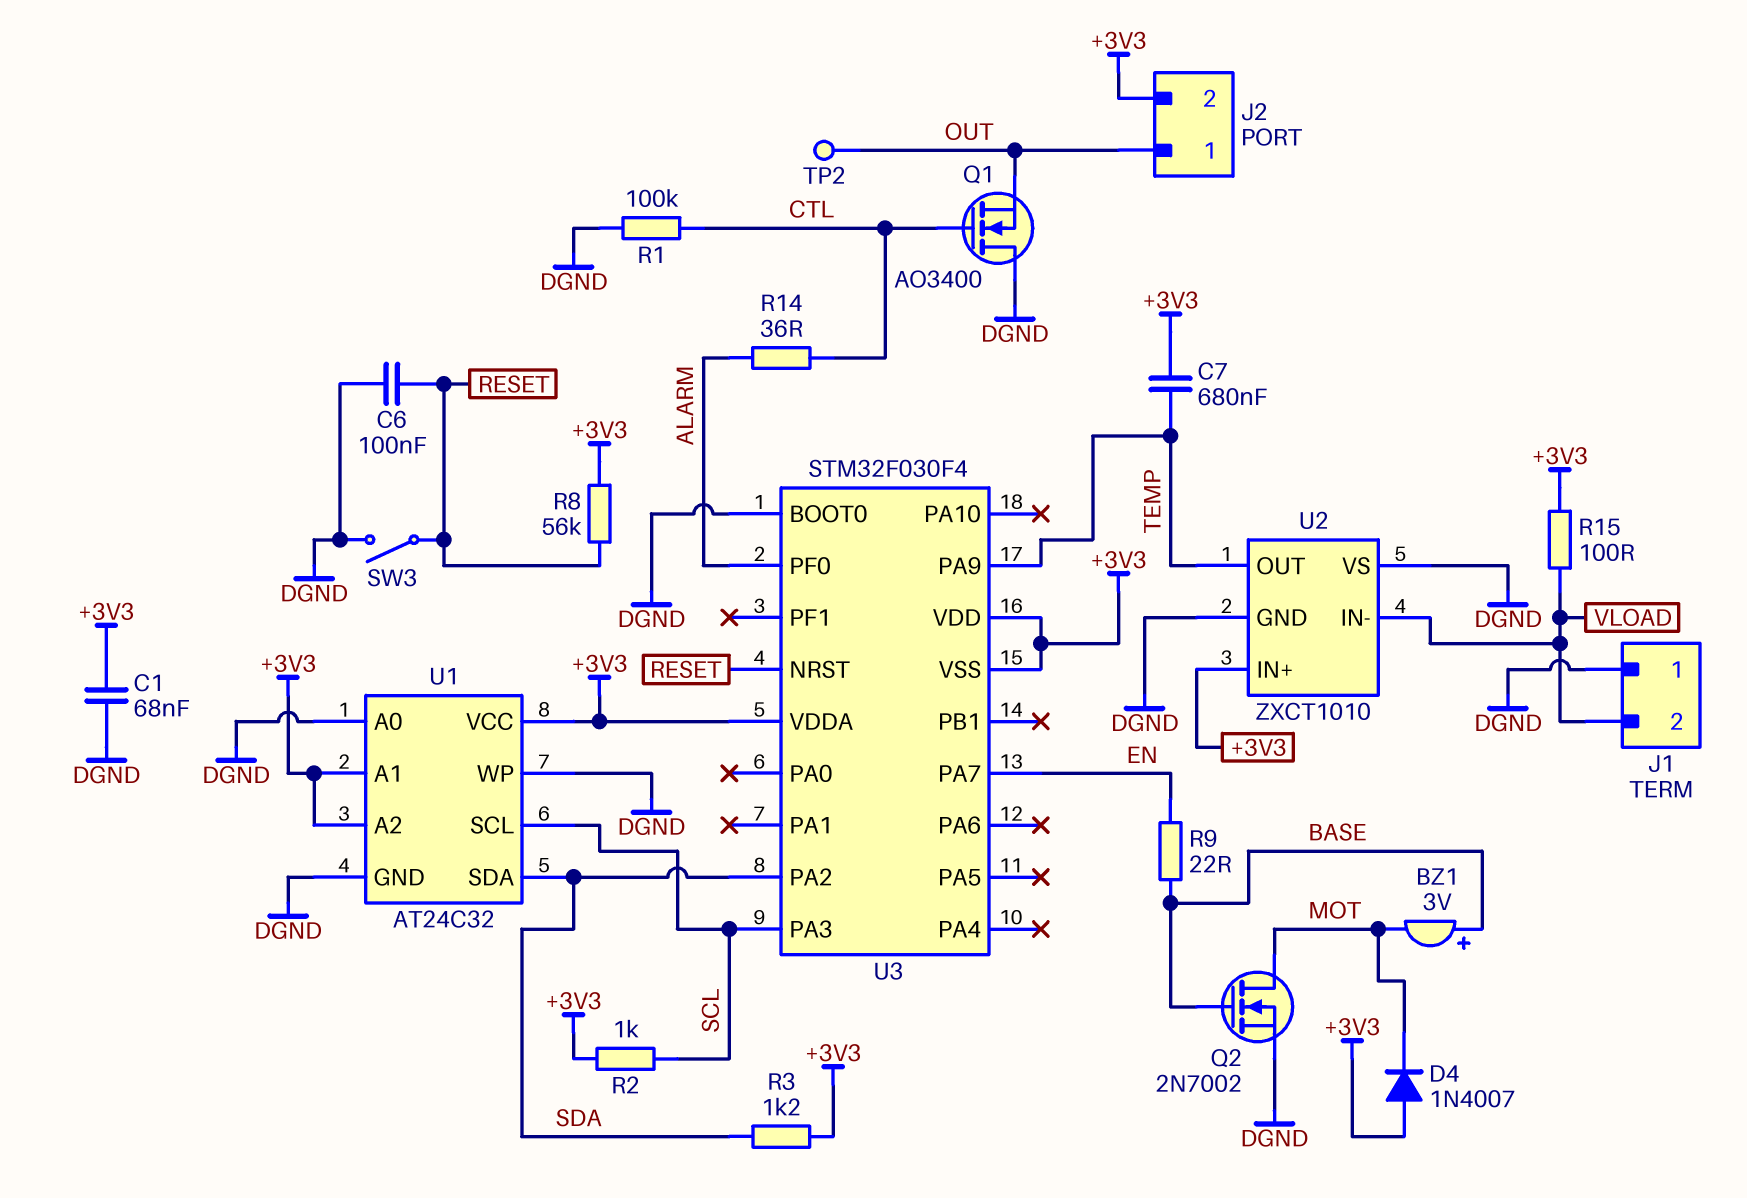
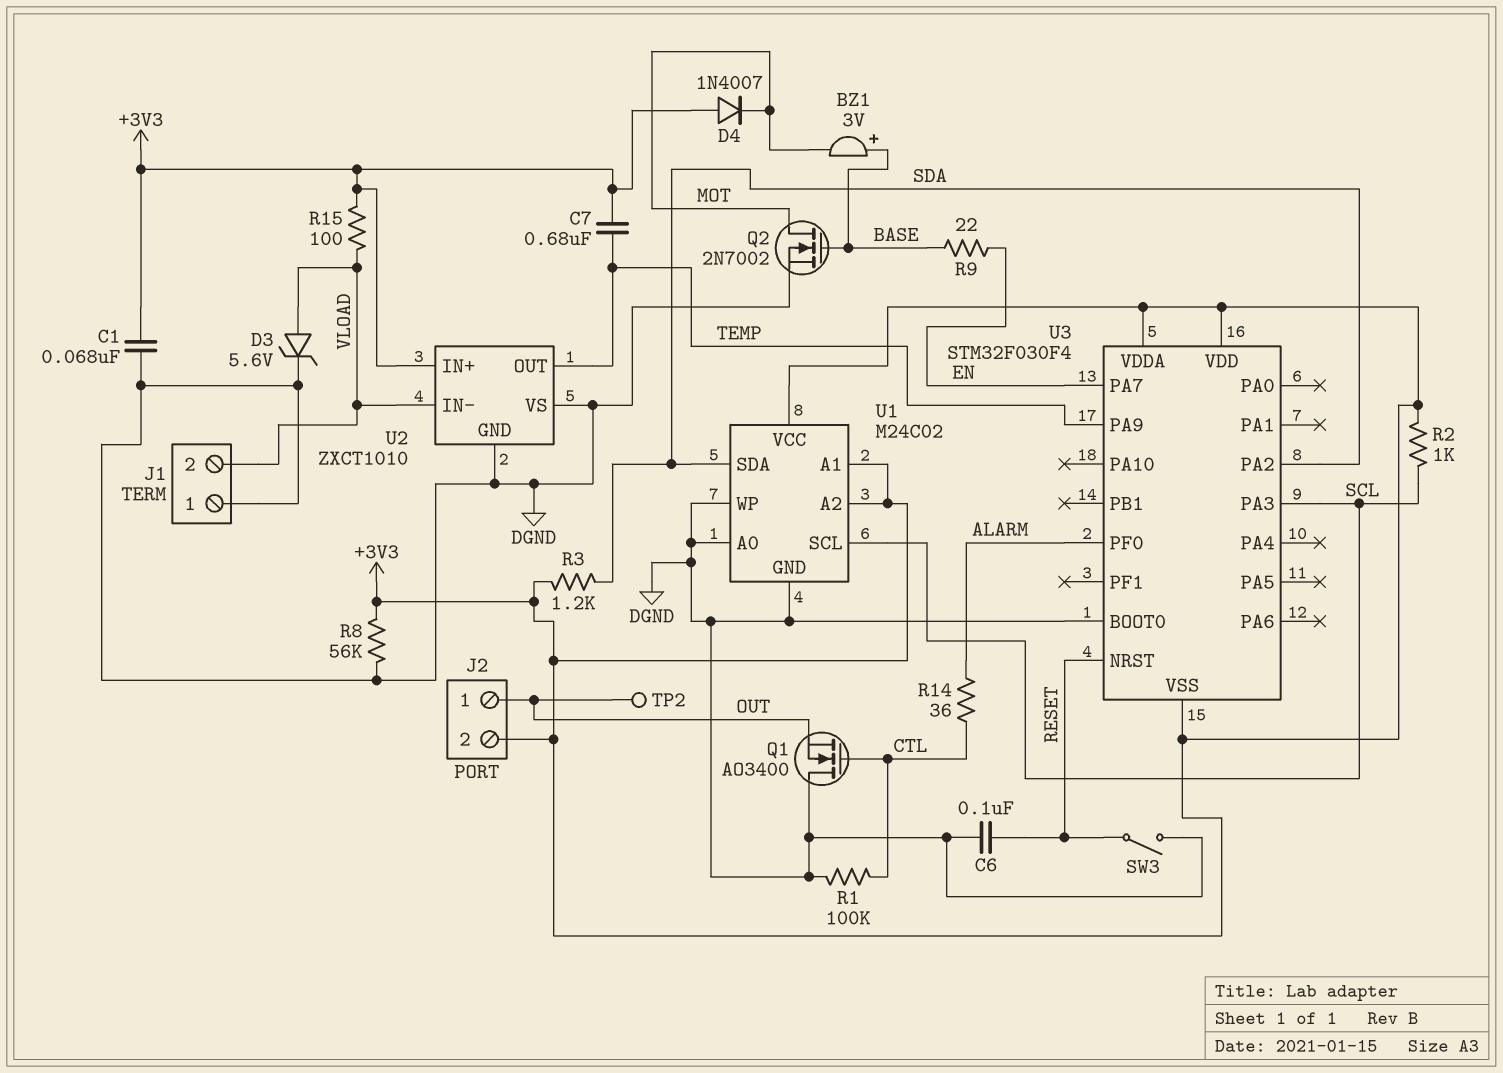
D3: none -> zener 5.6V (A VLOAD, K DGND)
R8: 56k (+3V3, RESET) -> 56k (+3V3, DGND)
U1: AT24C32 -> M24C02

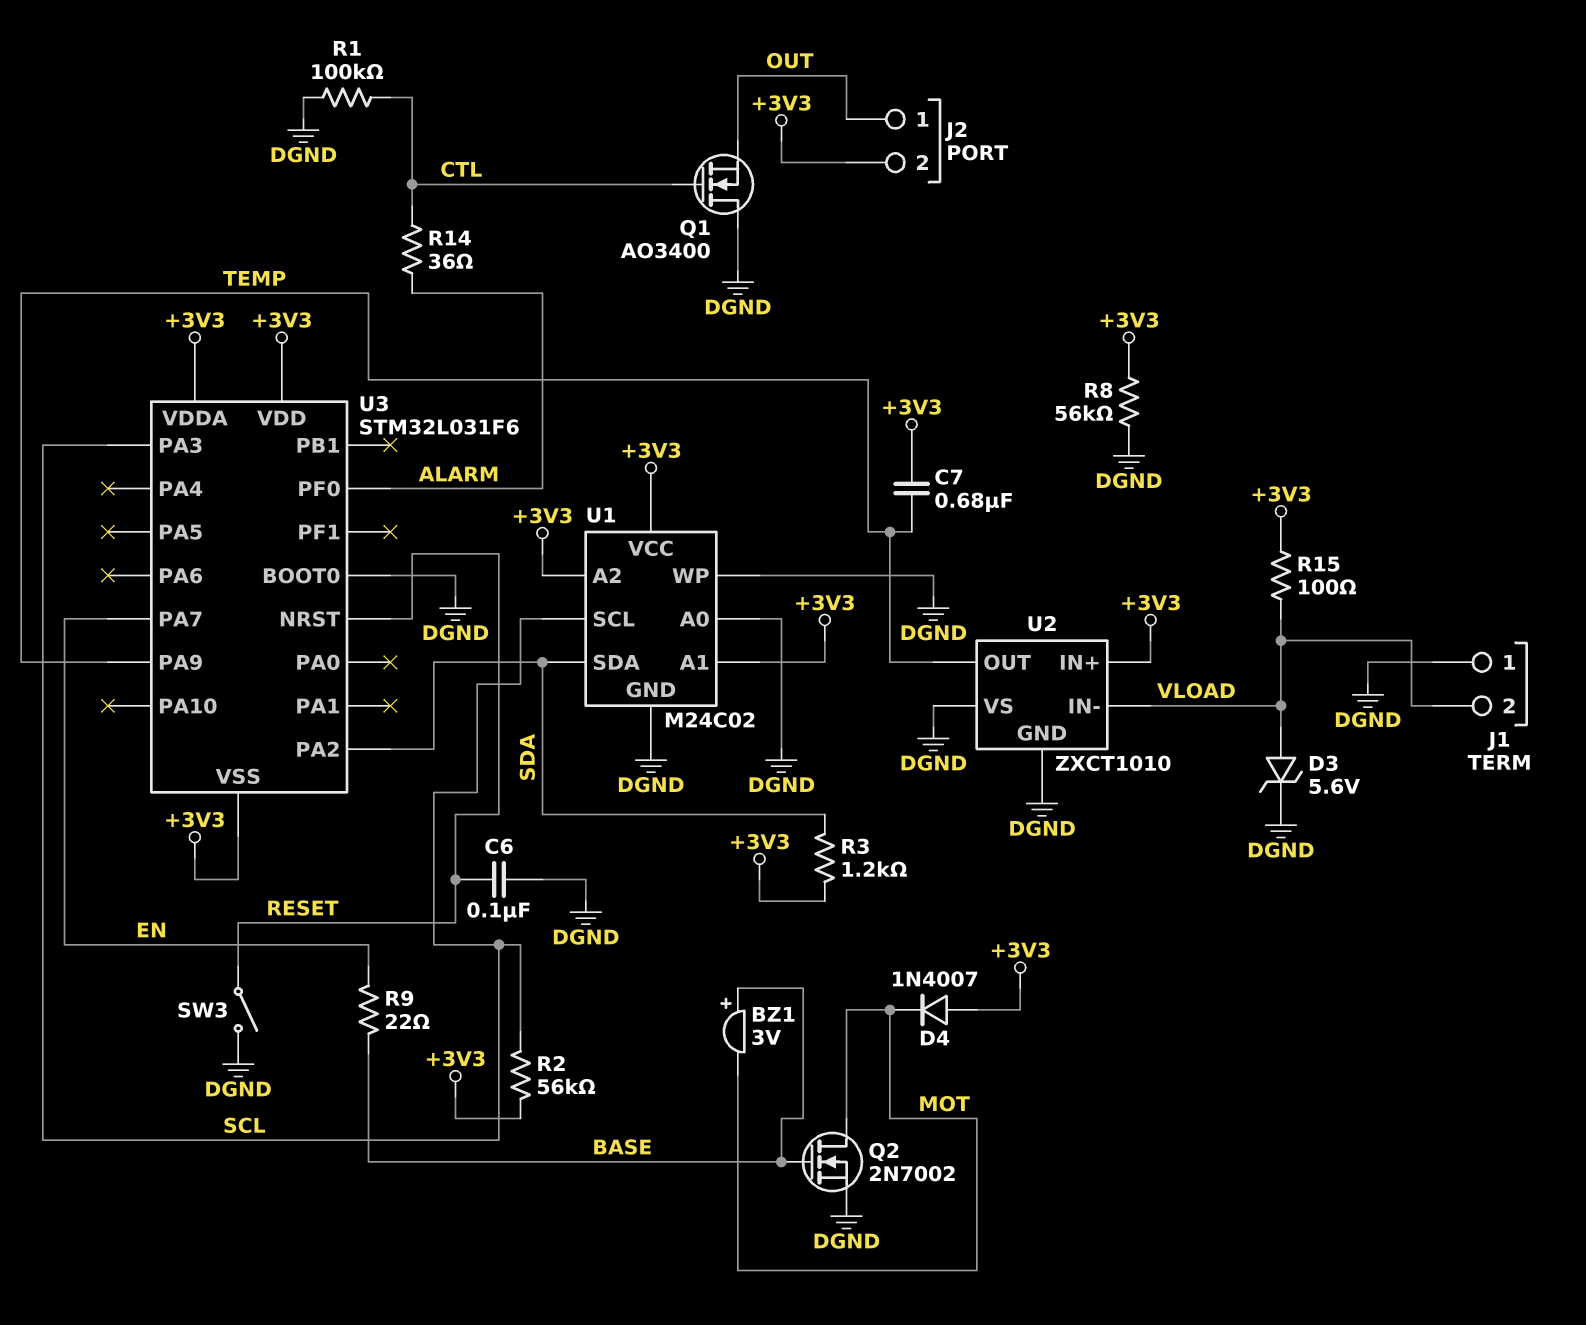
C1: 68nF (+3V3, DGND) -> none
R2: 1k (+3V3, SCL) -> 56k (+3V3, SCL)
TP2: test point (OUT) -> none
U3: STM32F030F4 -> STM32L031F6

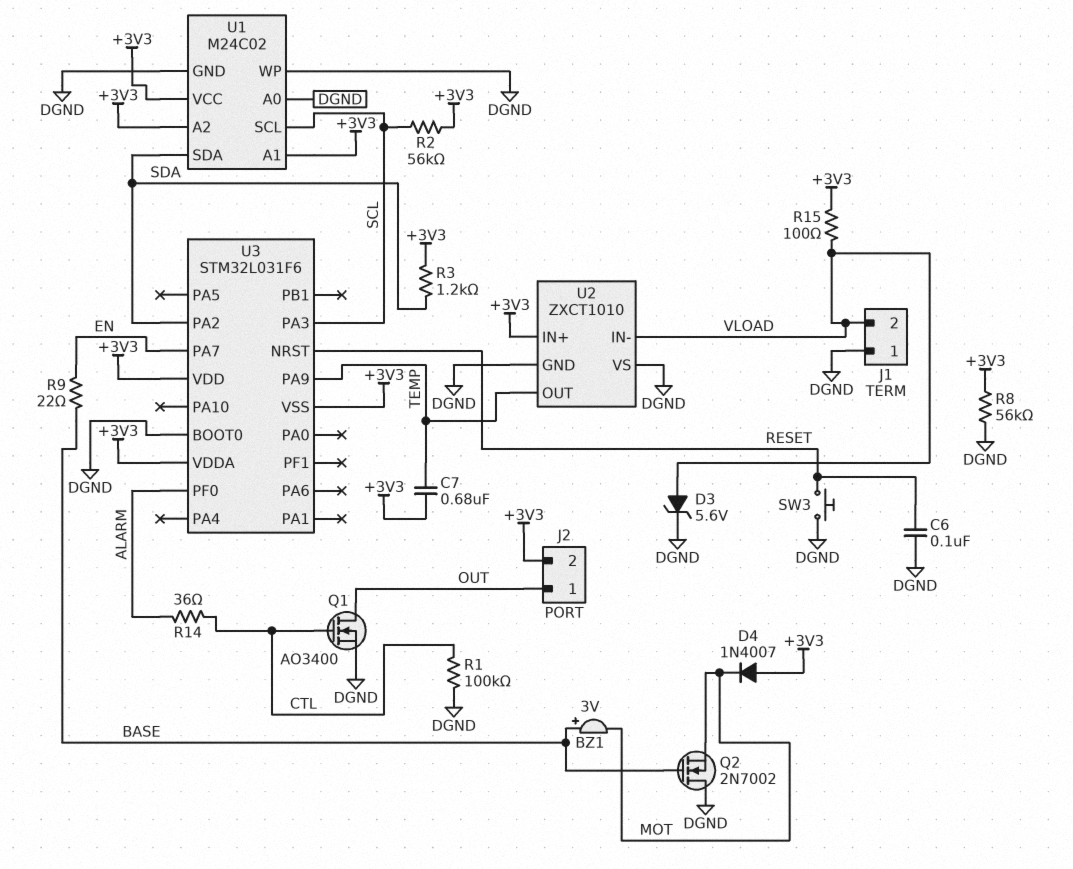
Q1: NMOS AO3400 (G CTL, D DGND, S OUT) -> NMOS AO3400 (G CTL, D OUT, S DGND)
Q2: NMOS 2N7002 (G BASE, D MOT, S DGND) -> NMOS 2N7002 (G BASE, D DGND, S MOT)
SW3: switch (DGND, RESET) -> button (DGND, RESET)

